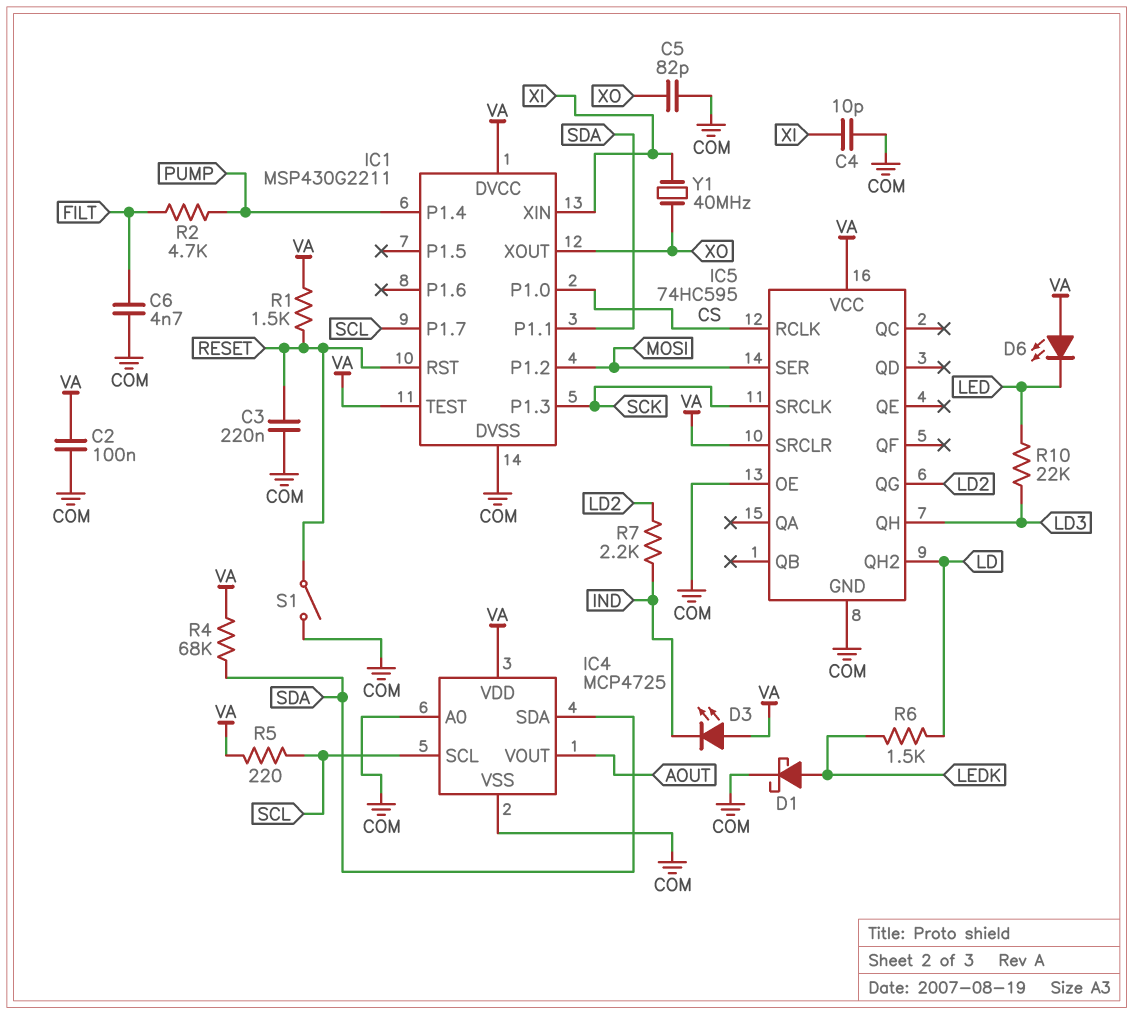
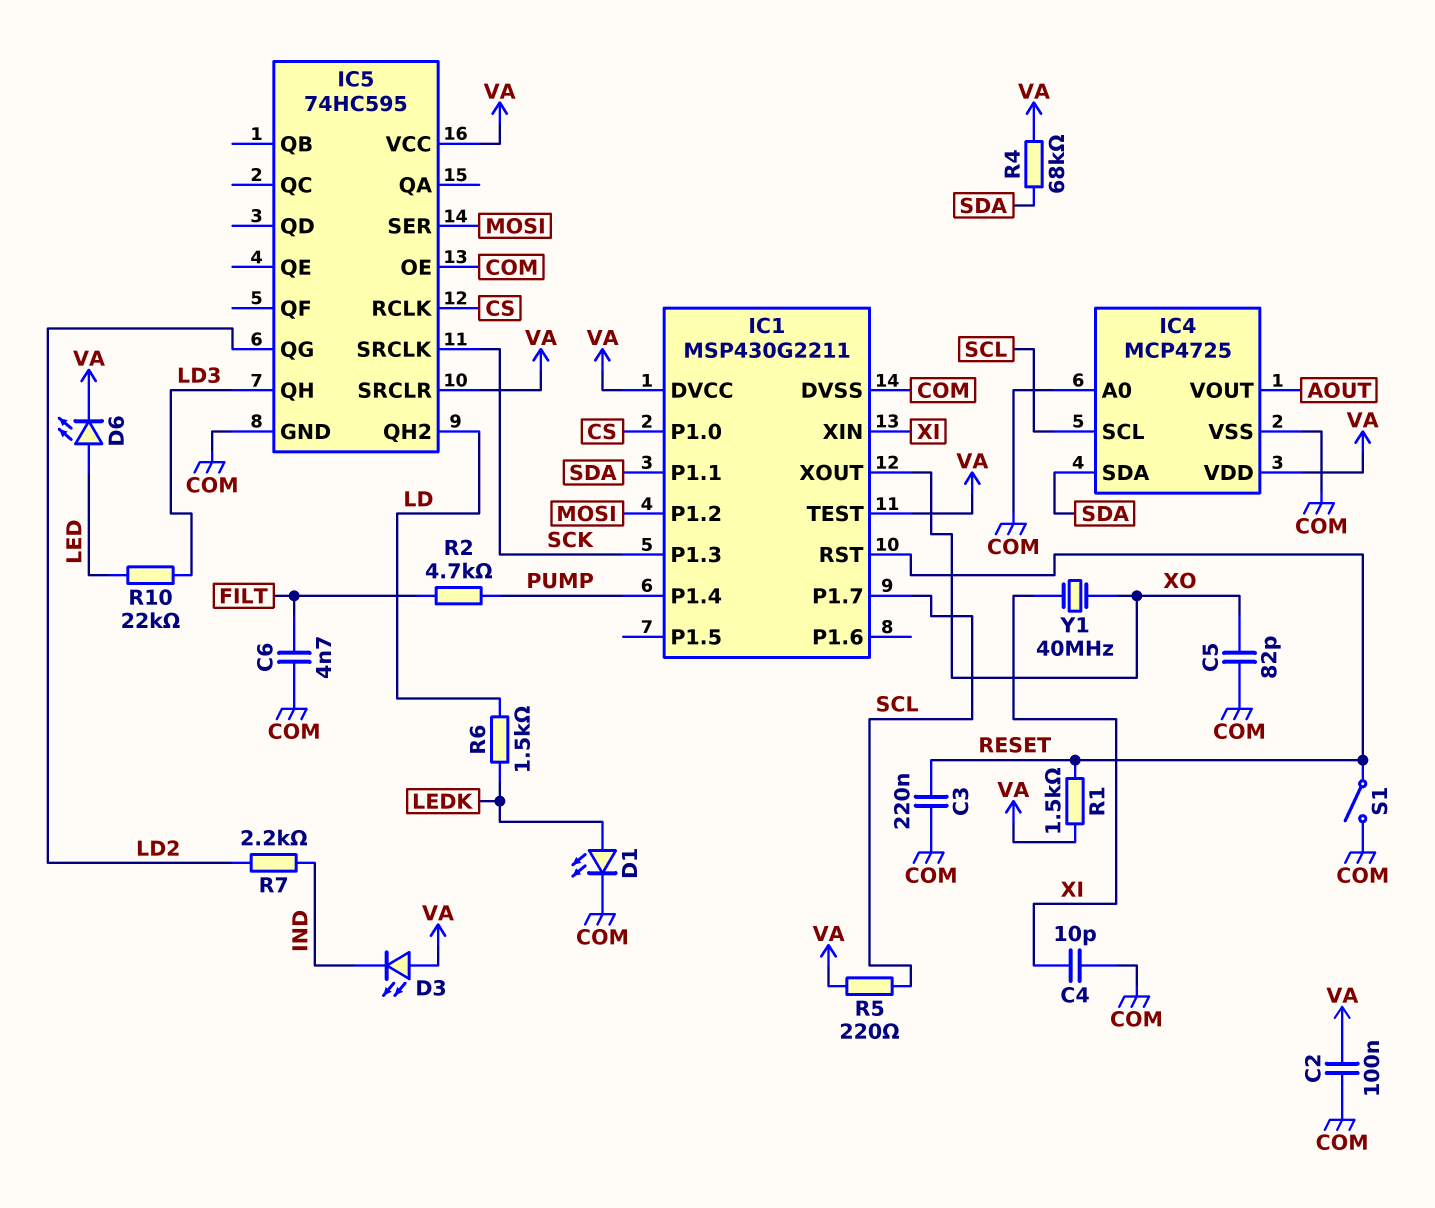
D1: schottky (A LEDK, K COM) -> LED (A LEDK, K COM)
D6: LED (A VA, K LED) -> LED (A LED, K VA)

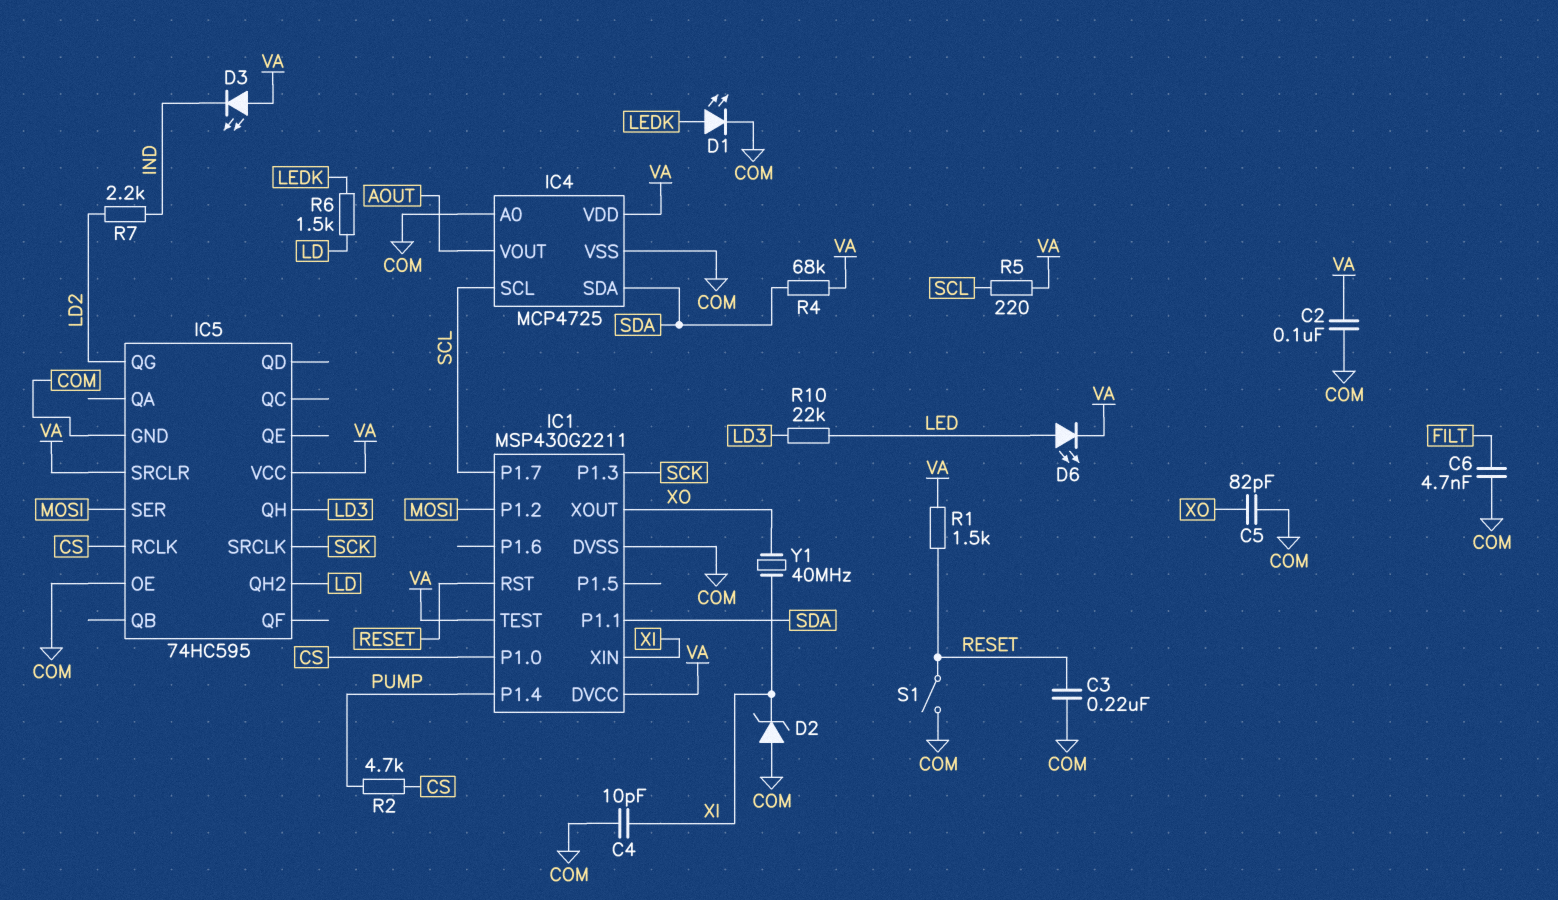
D2: none -> zener (A COM, K XI)
R2: 4.7k (FILT, PUMP) -> 4.7k (CS, PUMP)

